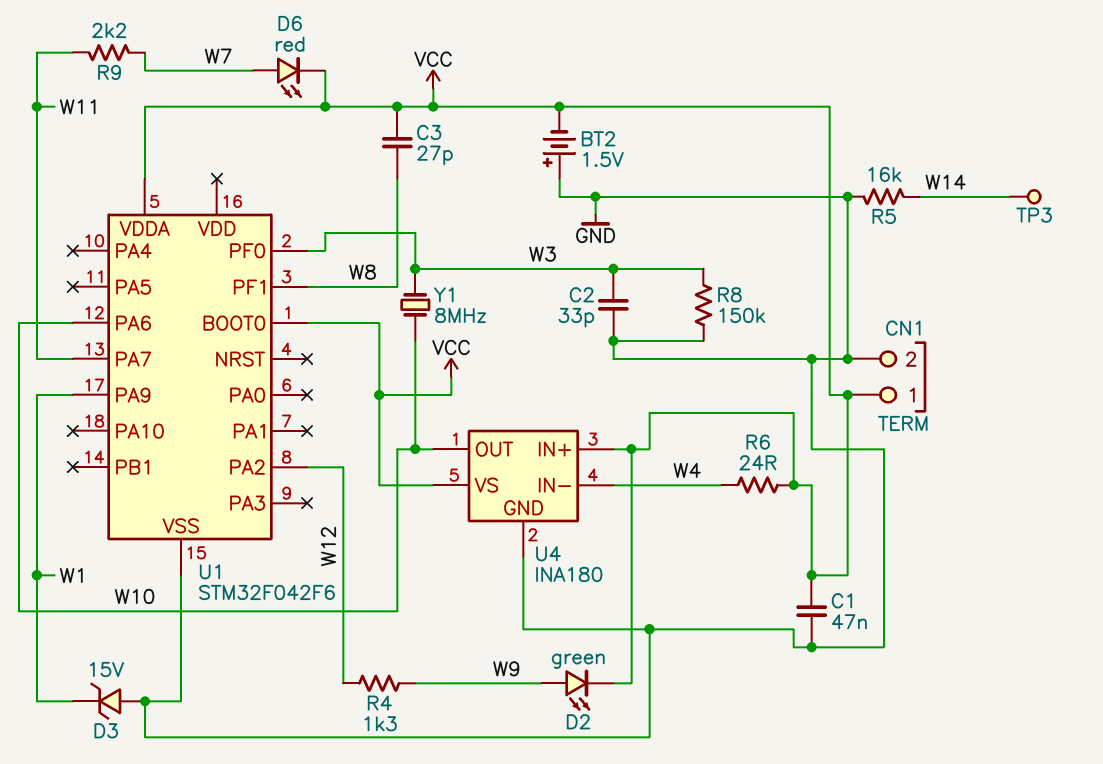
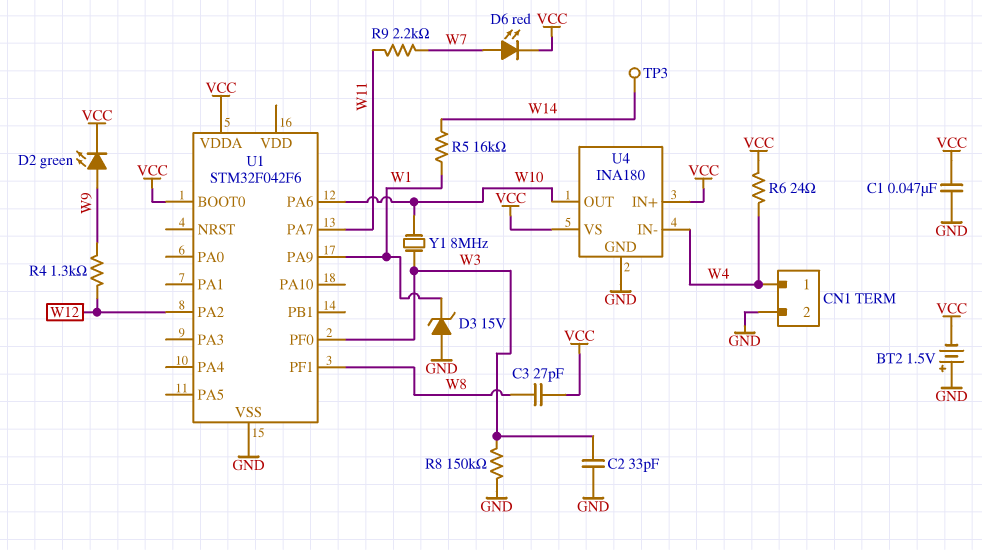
CN1 pin 1: VCC -> W4
R5: 16k (GND, W14) -> 16k (W1, W14)

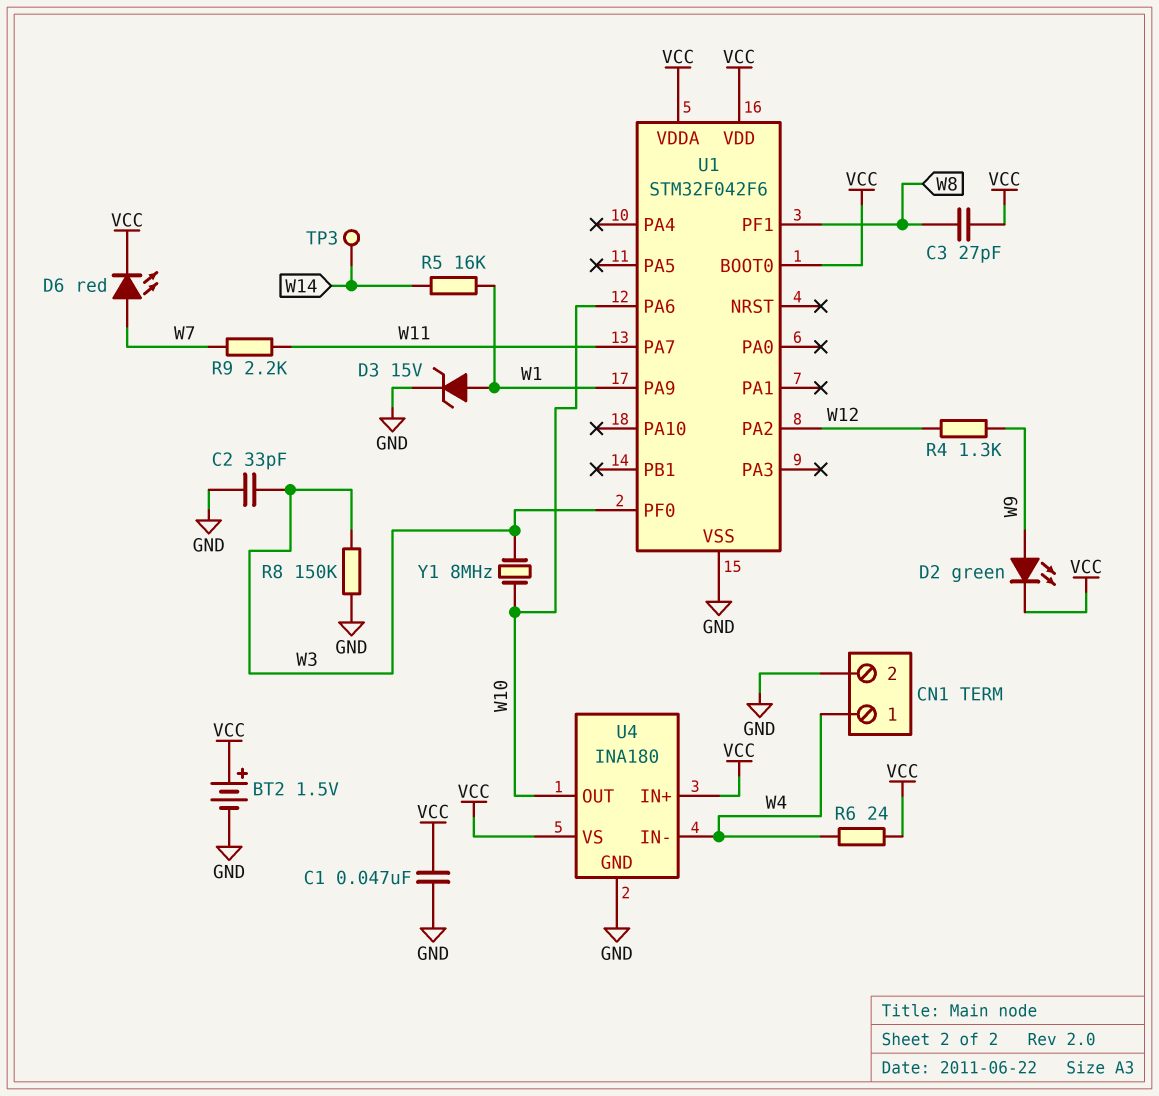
BT2: 1.5V (plus GND, minus VCC) -> 1.5V (plus VCC, minus GND)
D3: zener 15V (A GND, K W1) -> zener 15V (A W1, K GND)
U1 pin VDD: none -> VCC

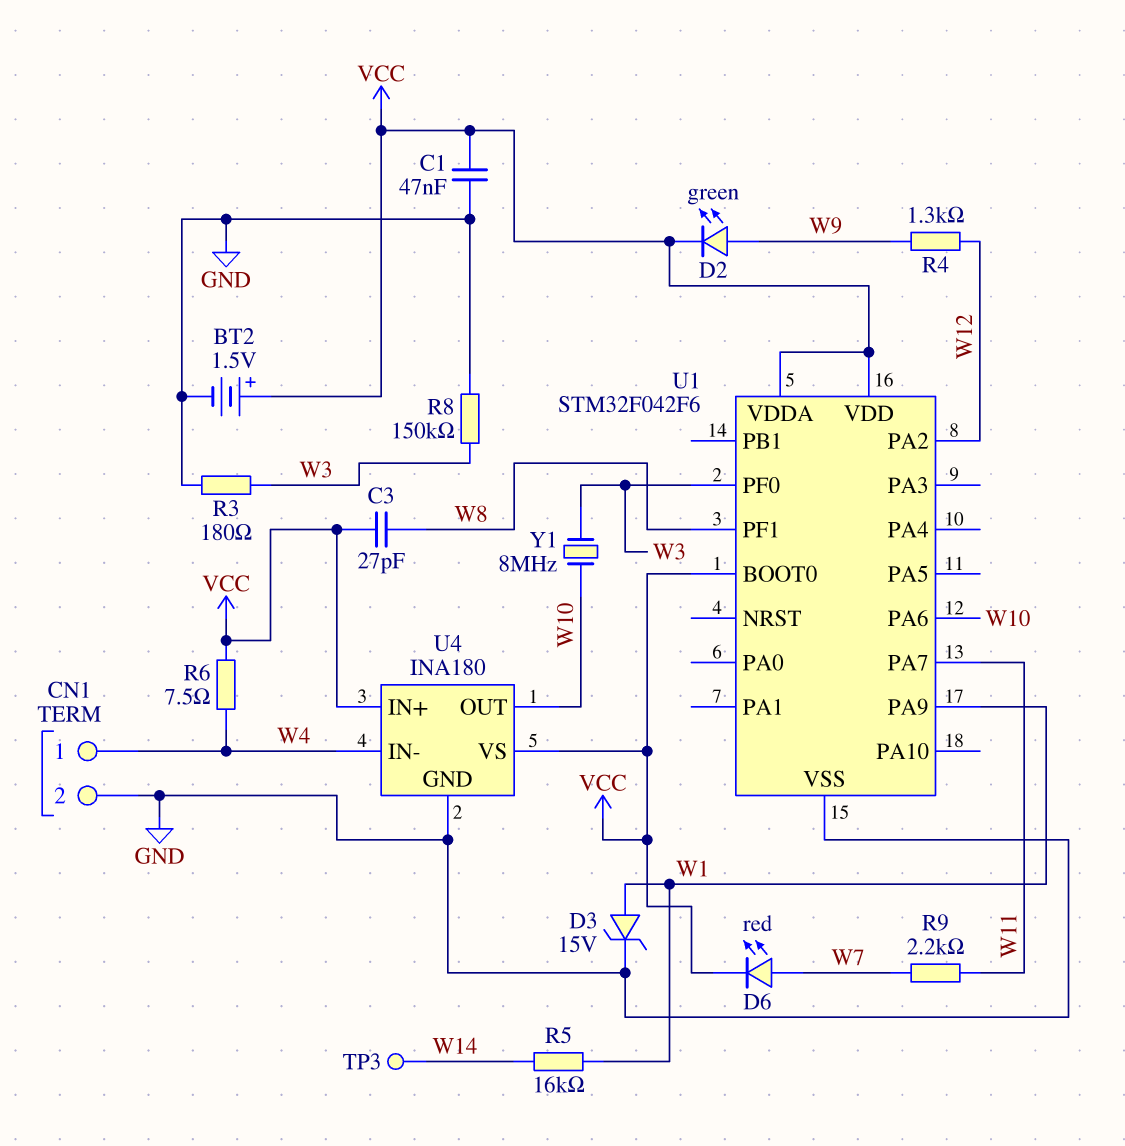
C2: 33pF (GND, W3) -> none
R3: none -> 180 (GND, W3)
R6: 24 (VCC, W4) -> 7.5 (VCC, W4)

